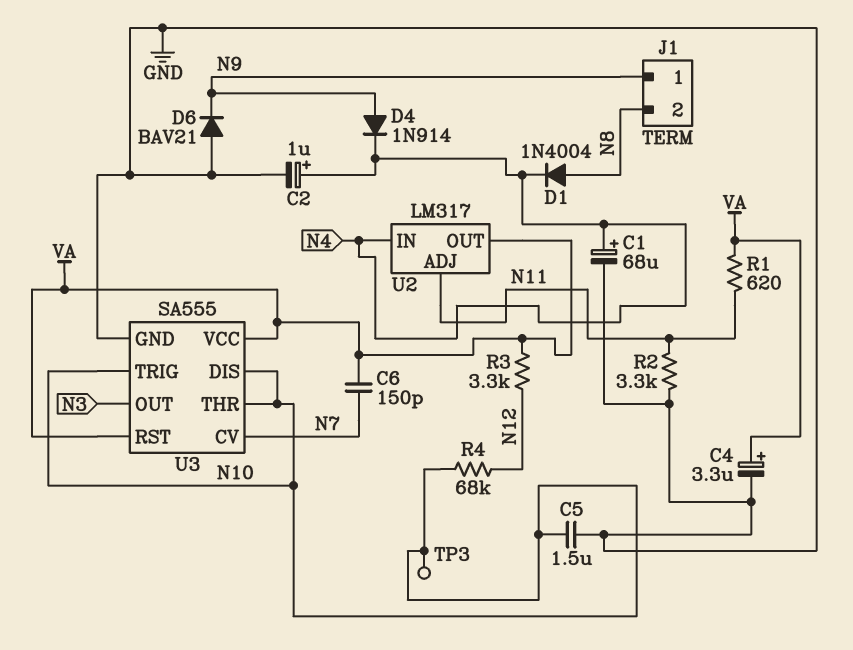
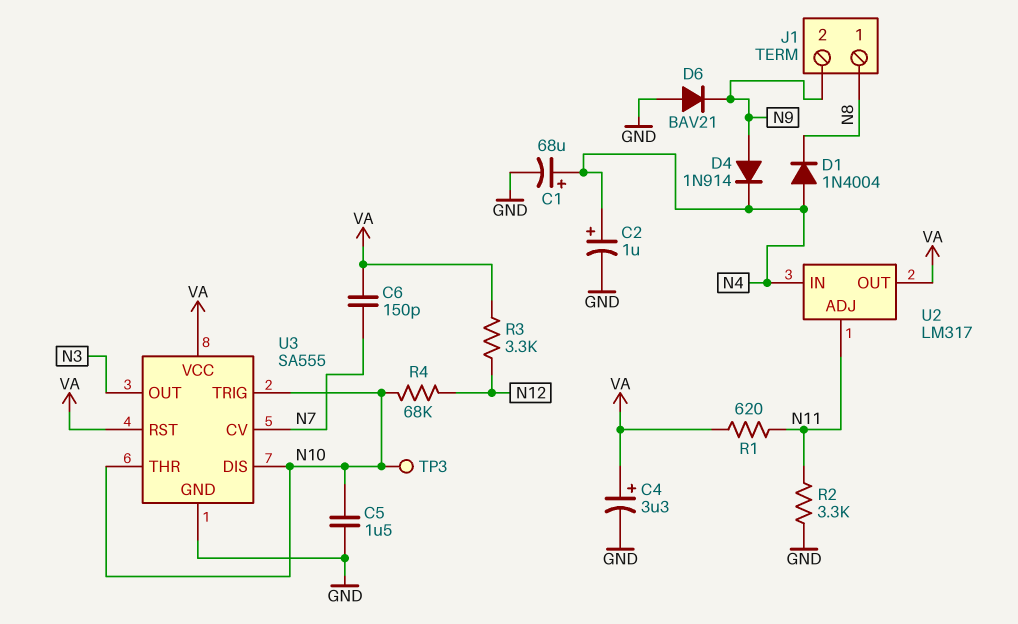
D1: diode 1N4004 (A N8, K N4) -> diode 1N4004 (A N4, K N8)
J1 pin 1: N9 -> N8
J1 pin 2: N8 -> N9

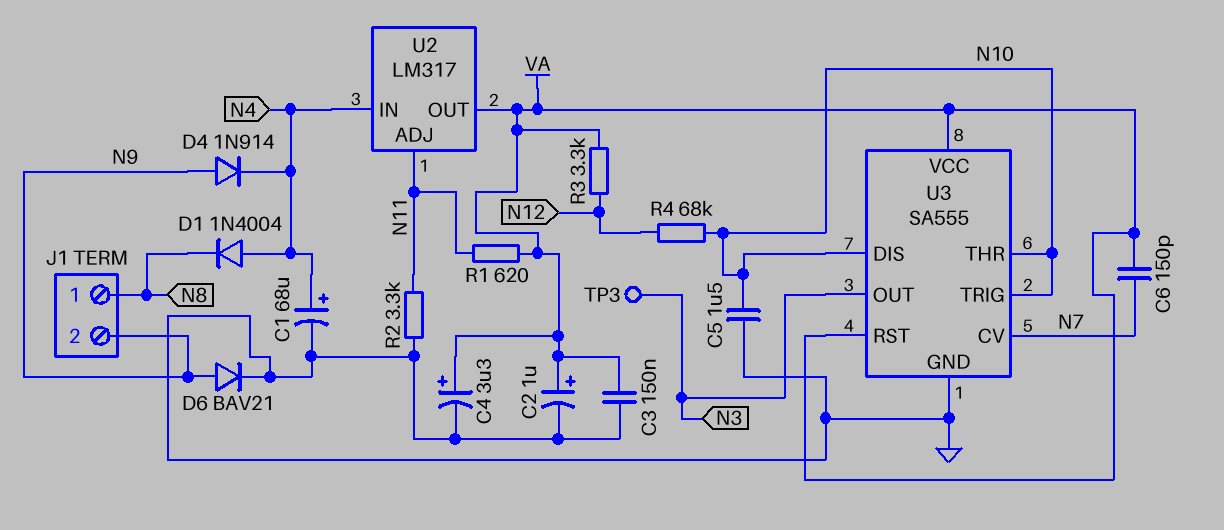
C2: 1uF (plus N4, minus GND) -> 1uF (plus VA, minus GND)
C3: none -> 150nF (GND, VA)
D6: diode BAV21 (A GND, K N9) -> diode BAV21 (A N9, K GND)
TP3: test point (N10) -> test point (N3)

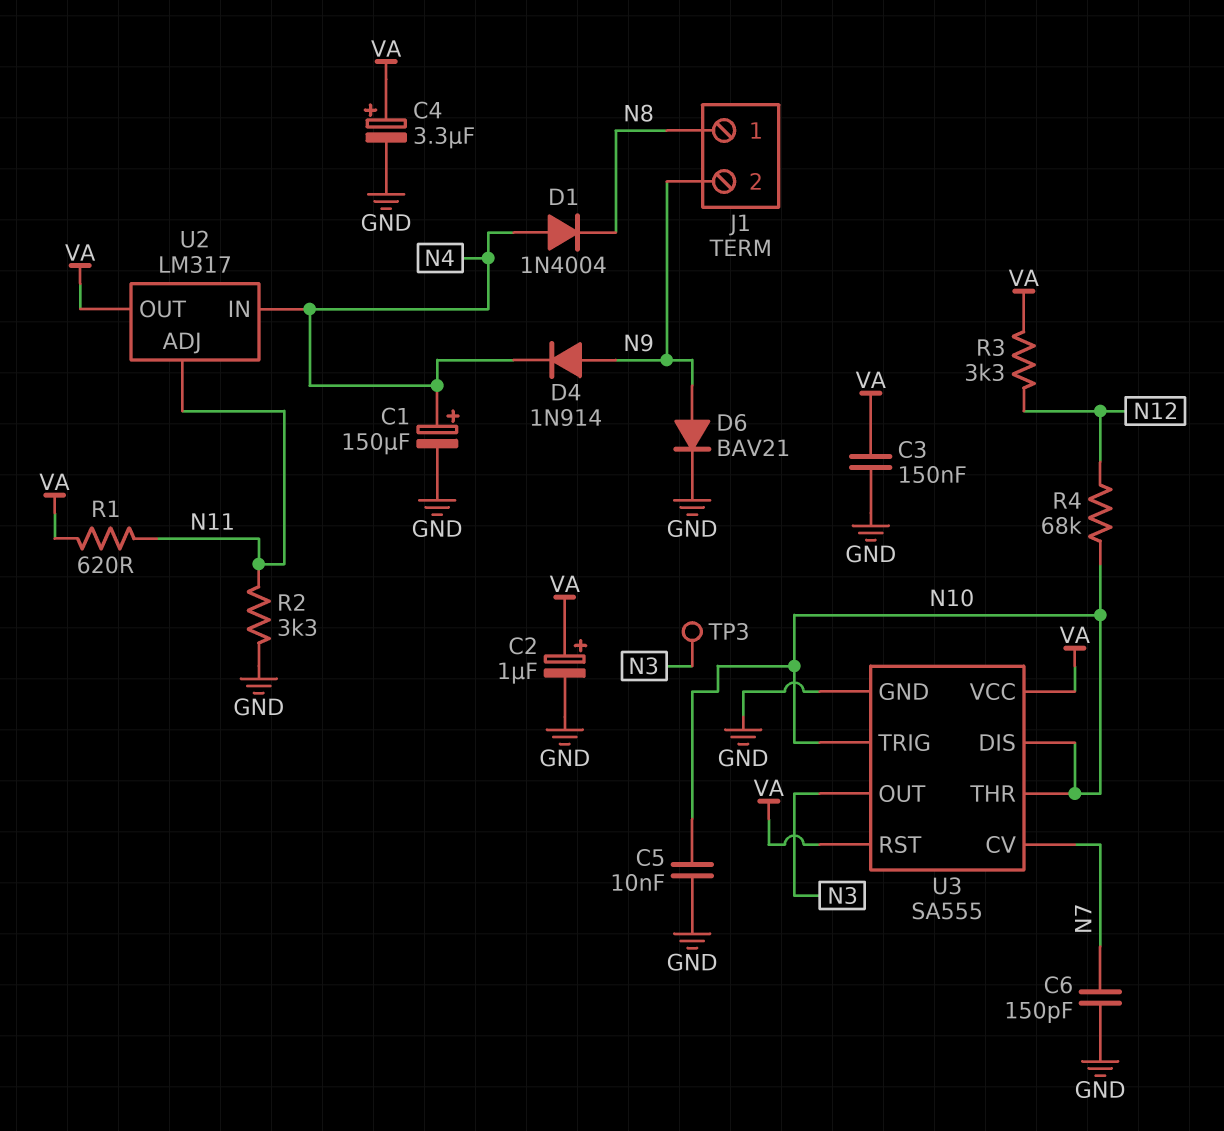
C1: 68uF (plus N4, minus GND) -> 150uF (plus N4, minus GND)
C5: 1.5uF (GND, N10) -> 10nF (GND, N10)
C6: 150pF (N7, VA) -> 150pF (GND, N7)

